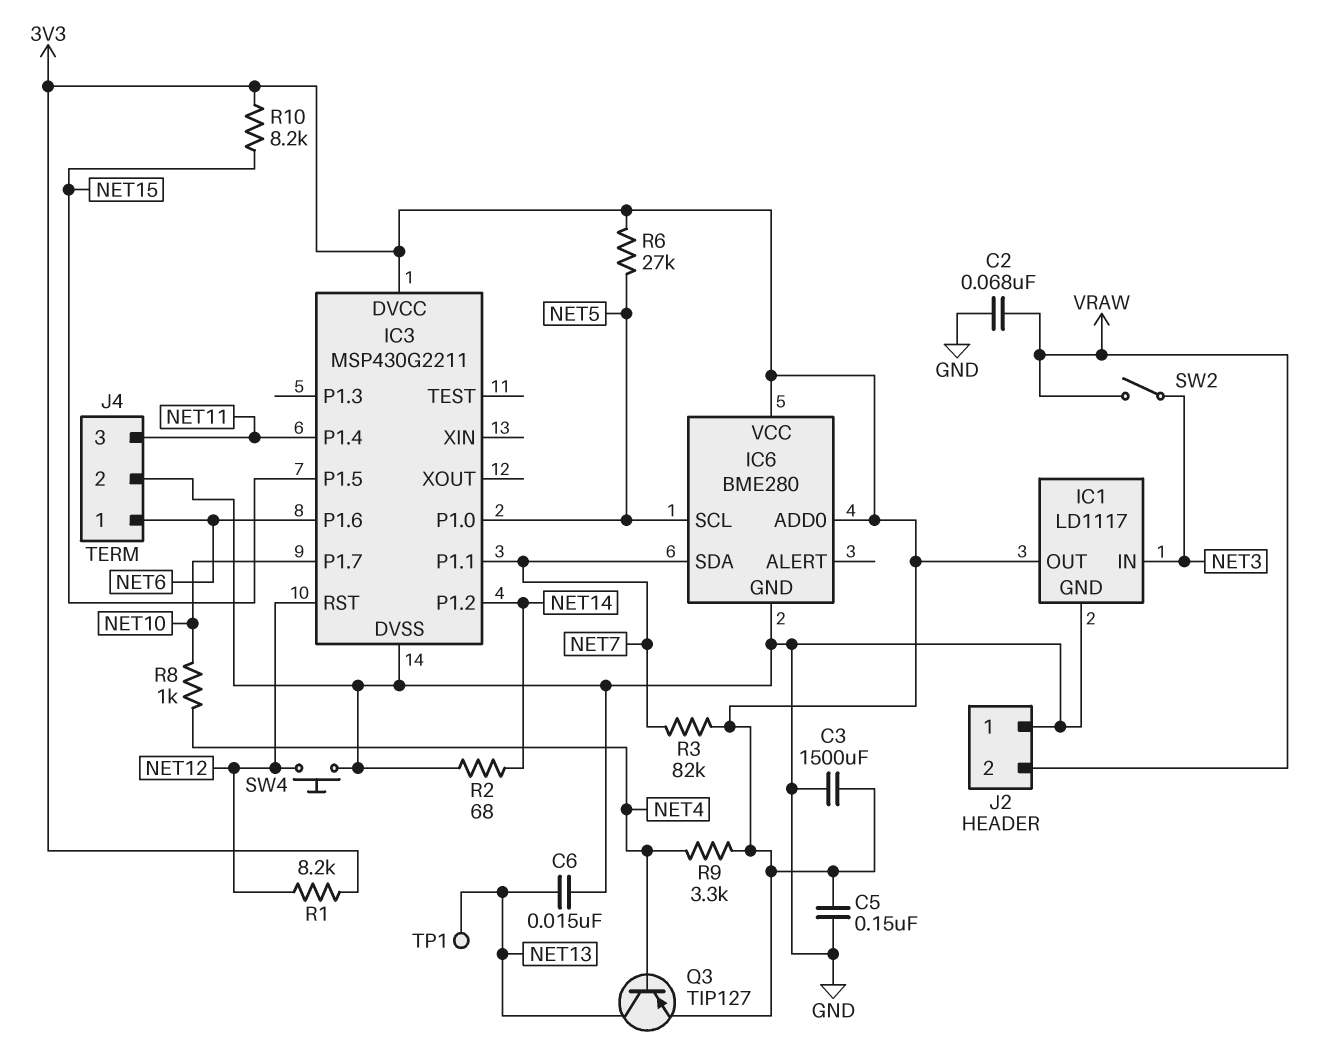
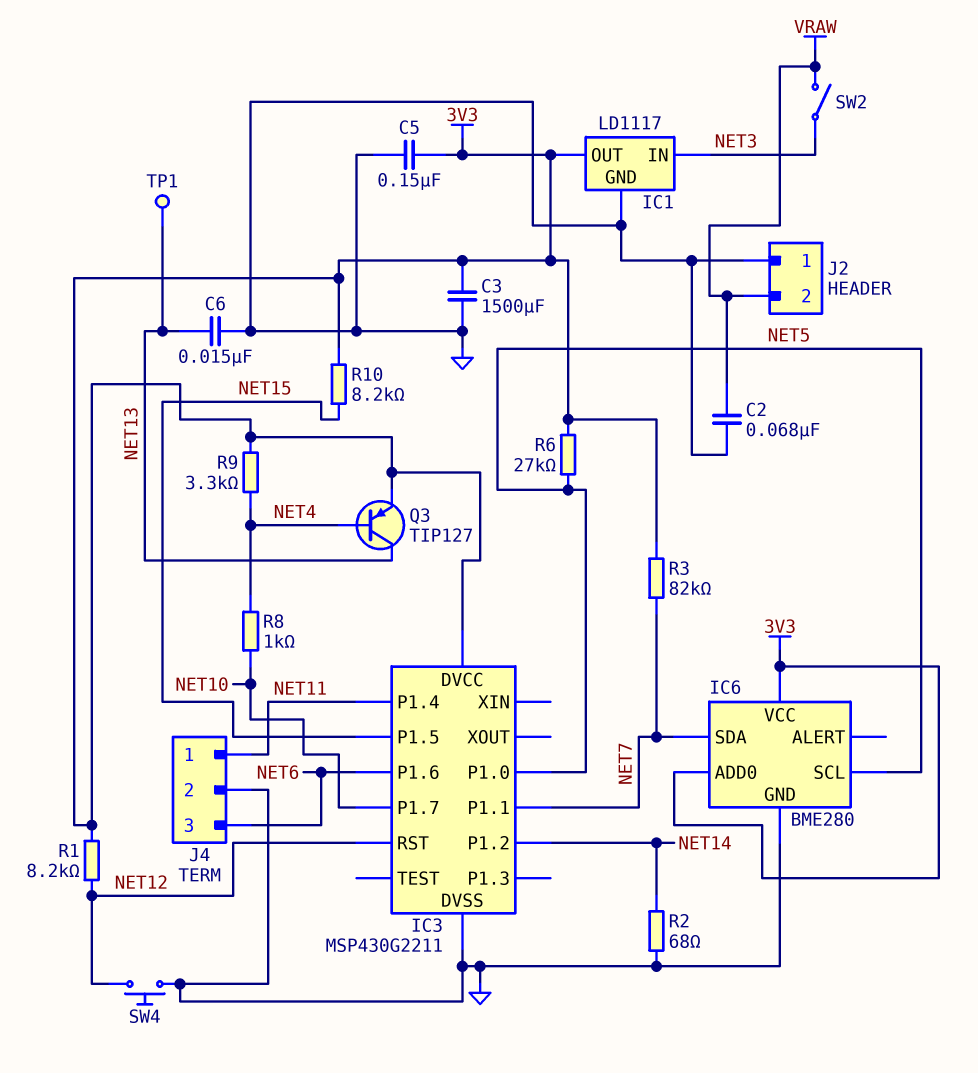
J4 pin 1: NET6 -> NET11
J4 pin 3: NET11 -> NET6

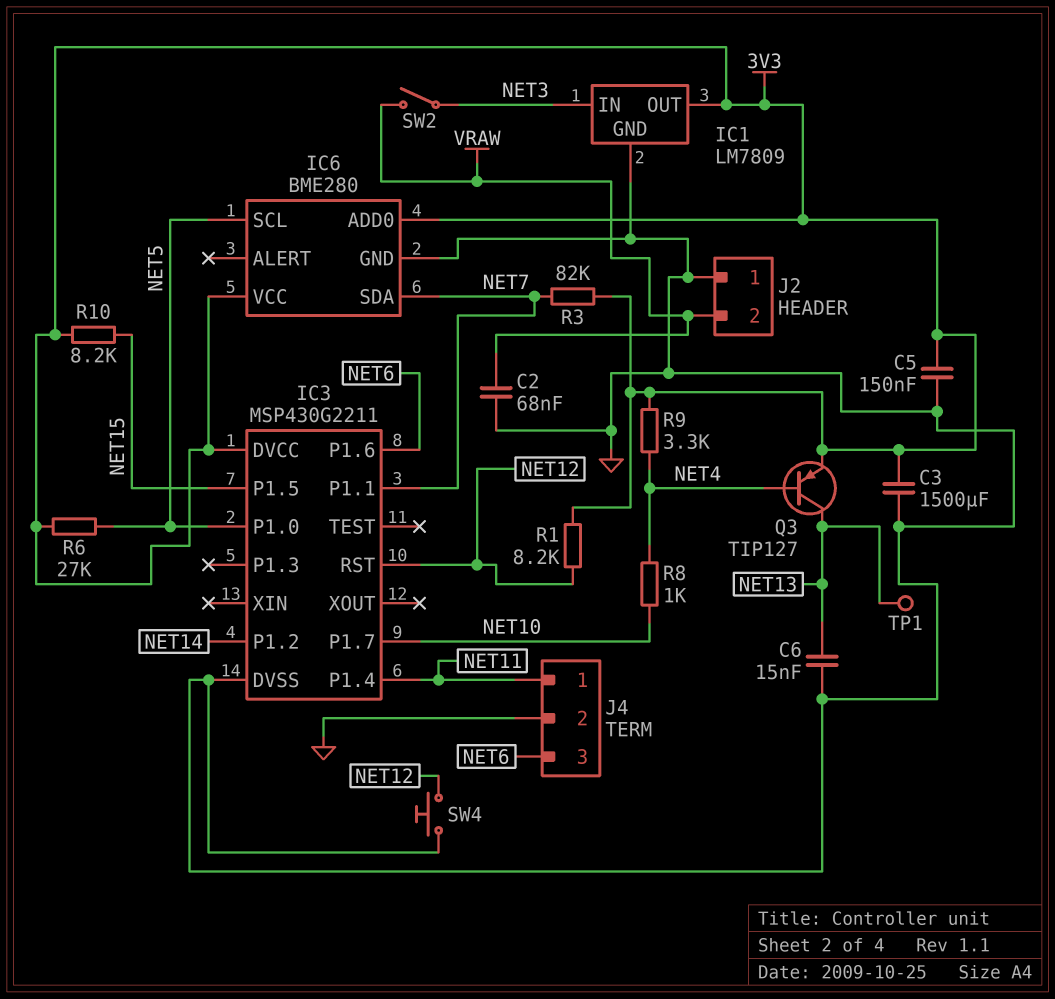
IC1: LD1117 -> LM7809
R2: 68 (GND, NET14) -> none

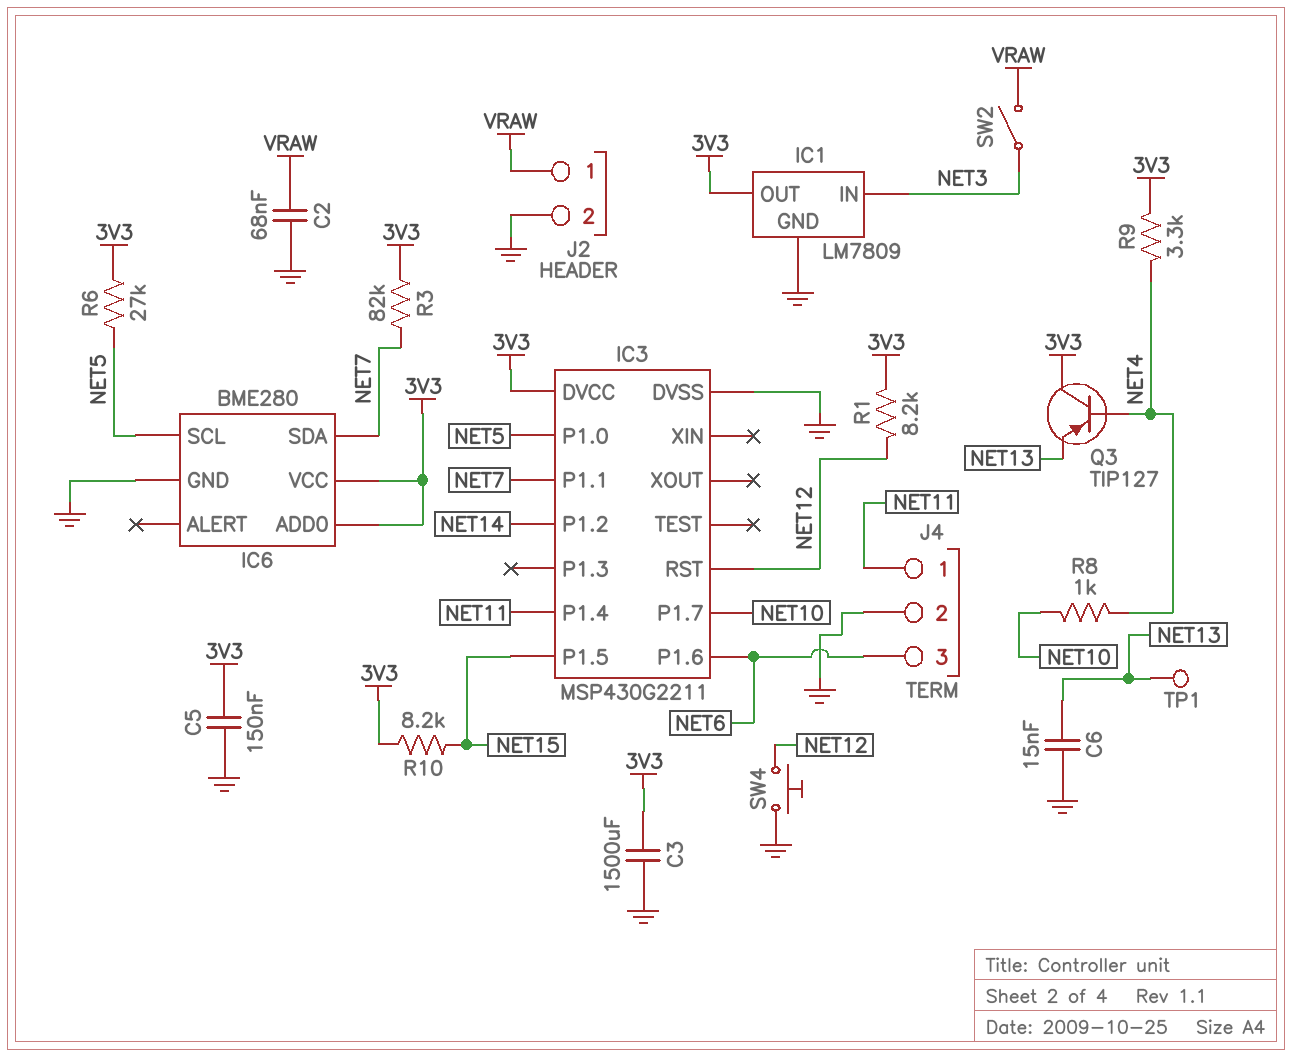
J2 pin 1: GND -> VRAW
J2 pin 2: VRAW -> GND
Q3: PNP TIP127 (B NET4, C NET13, E 3V3) -> PNP TIP127 (B NET4, C 3V3, E NET13)

